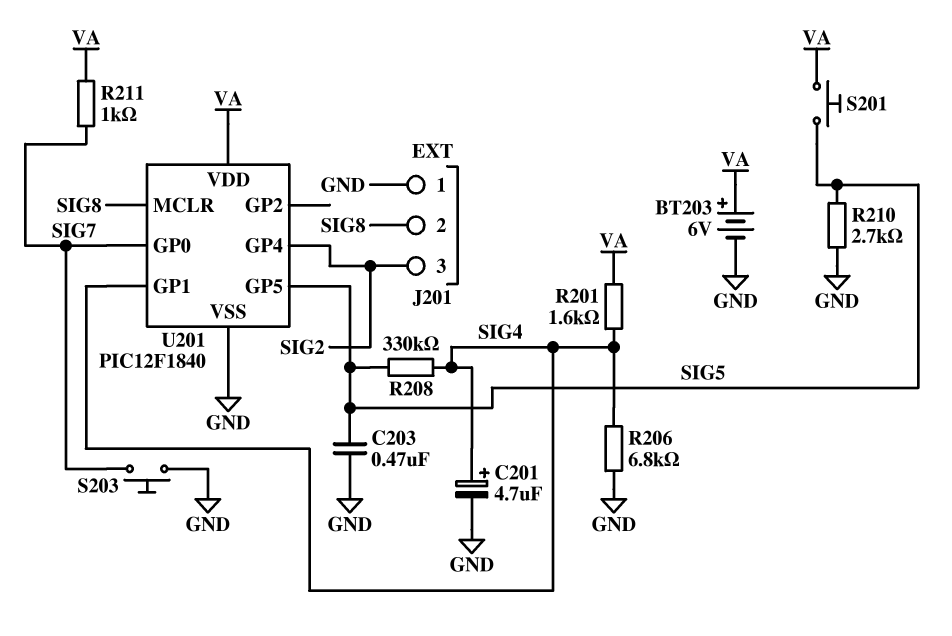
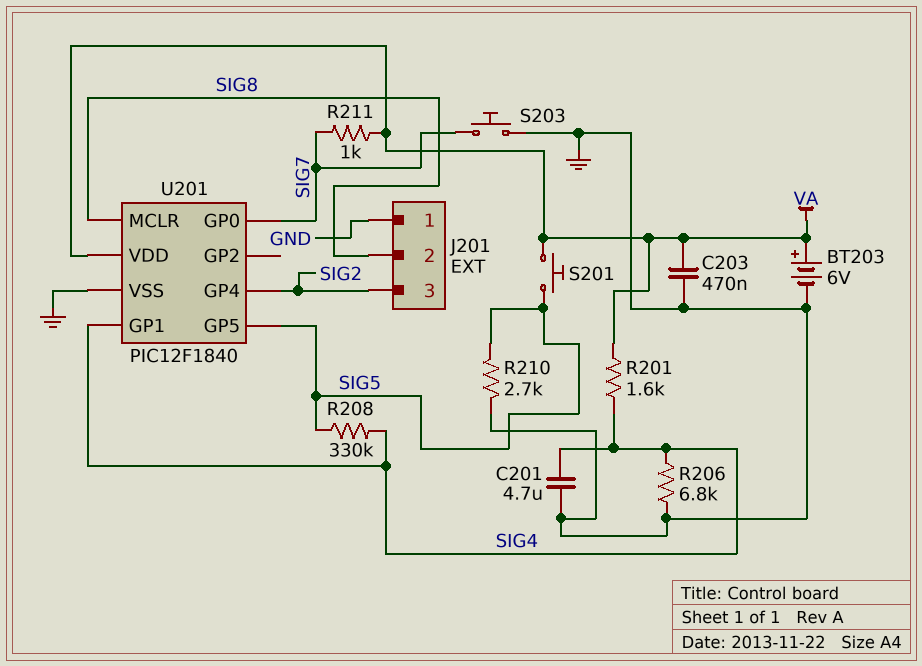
C201: 4.7uF (plus SIG4, minus GND) -> 4.7uF (GND, SIG4)
C203: 470nF (GND, SIG5) -> 470nF (GND, VA)

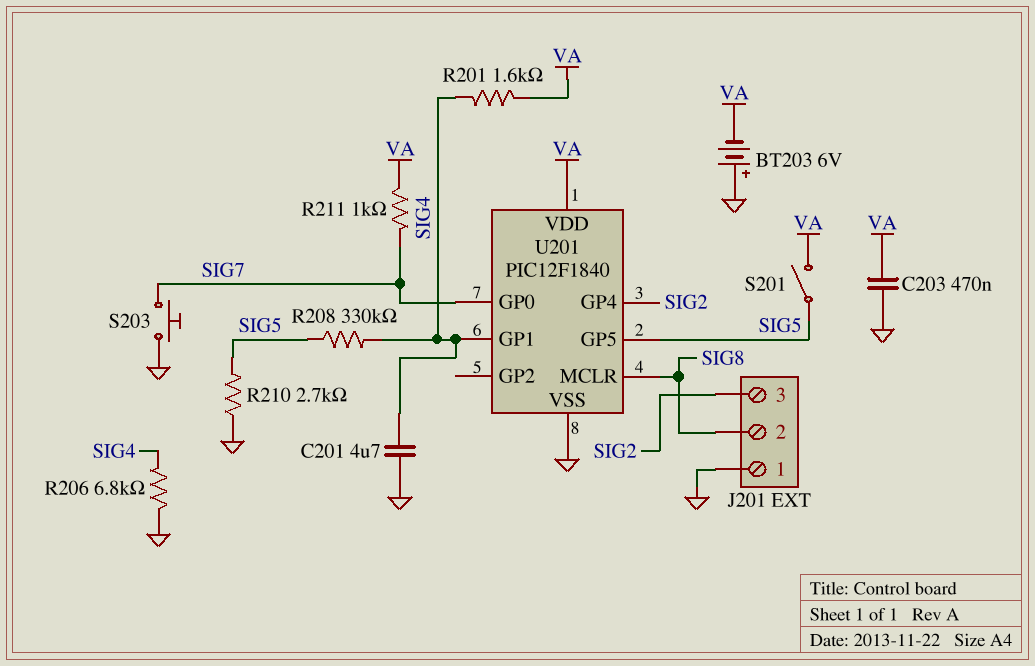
BT203: 6V (plus VA, minus GND) -> 6V (plus GND, minus VA)
S201: button (SIG5, VA) -> switch (SIG5, VA)

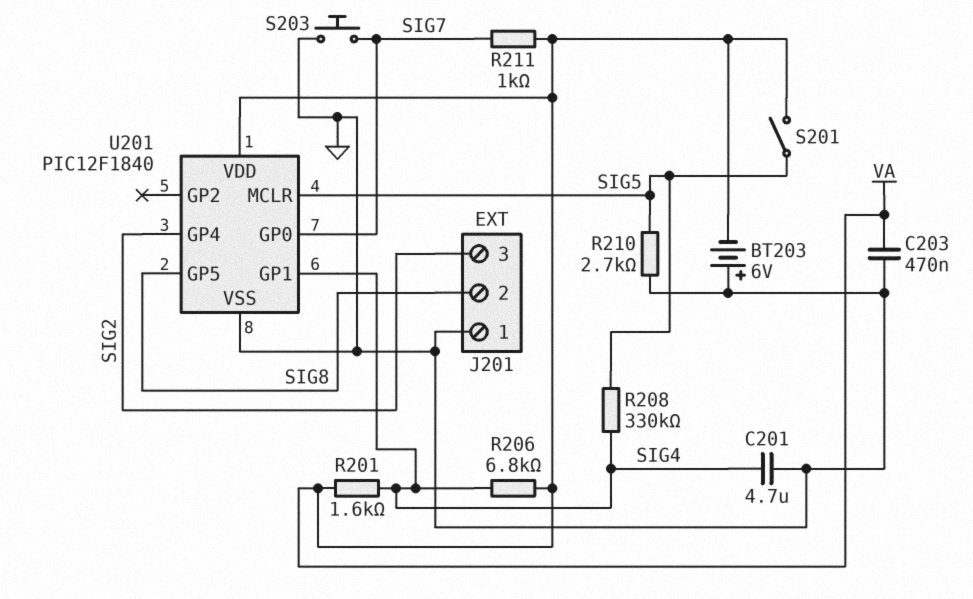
R206: 6.8k (GND, SIG4) -> 6.8k (SIG4, VA)
U201 pin GP5: SIG5 -> SIG8
U201 pin MCLR: SIG8 -> SIG5

